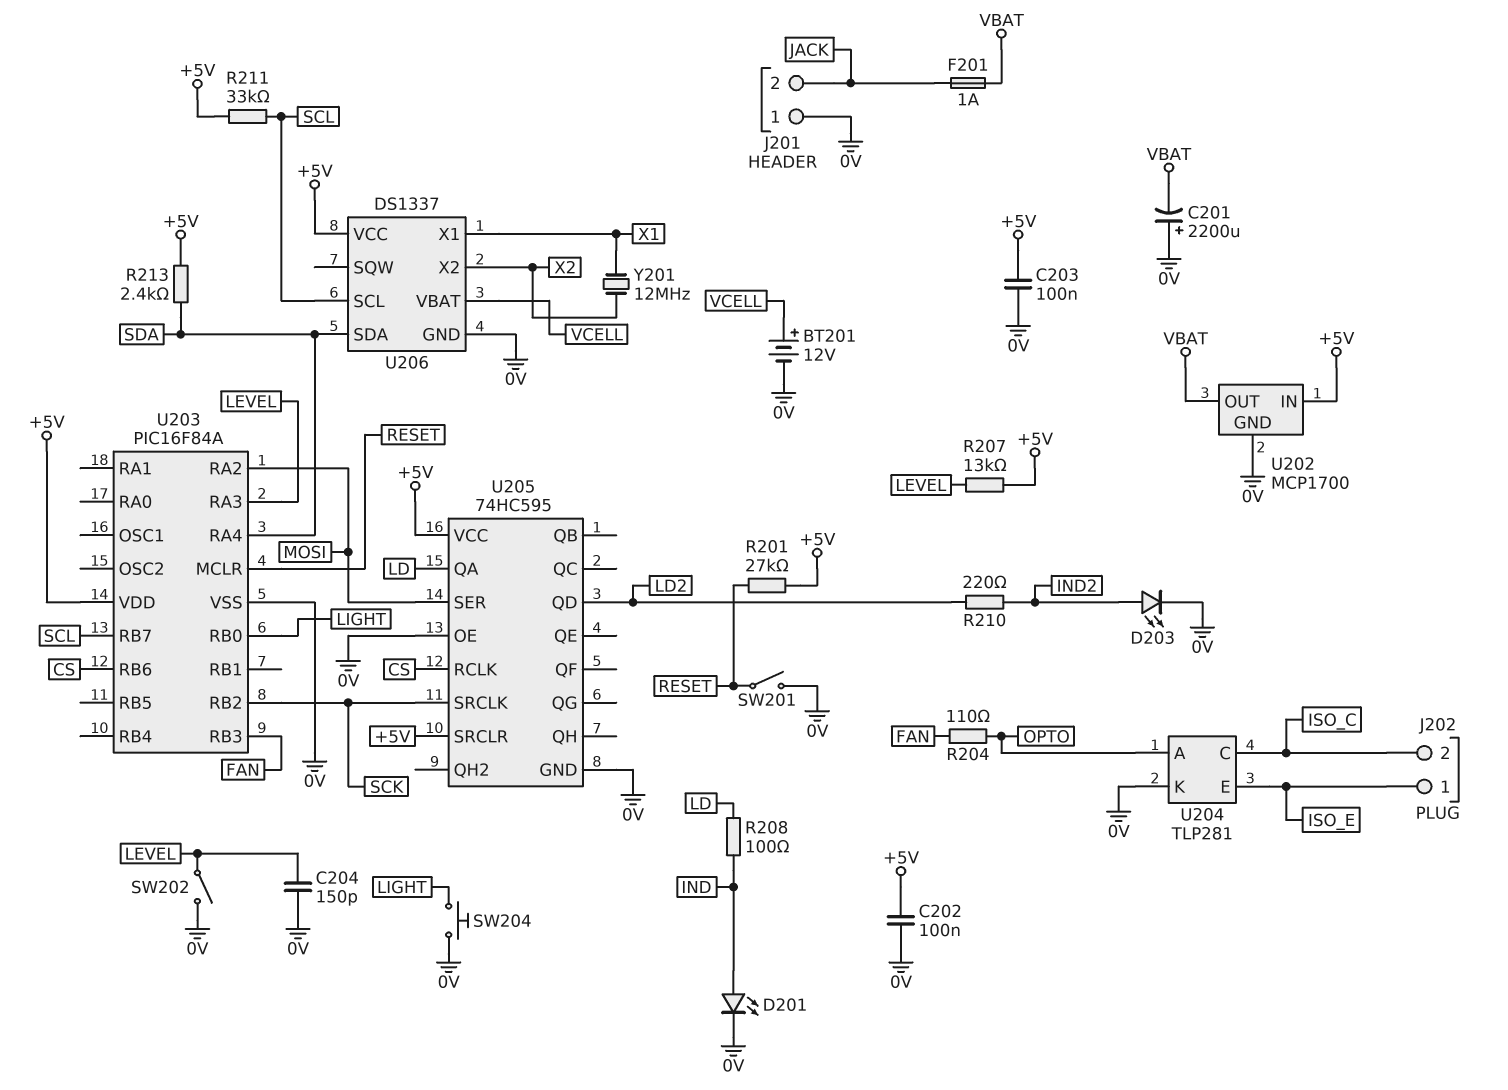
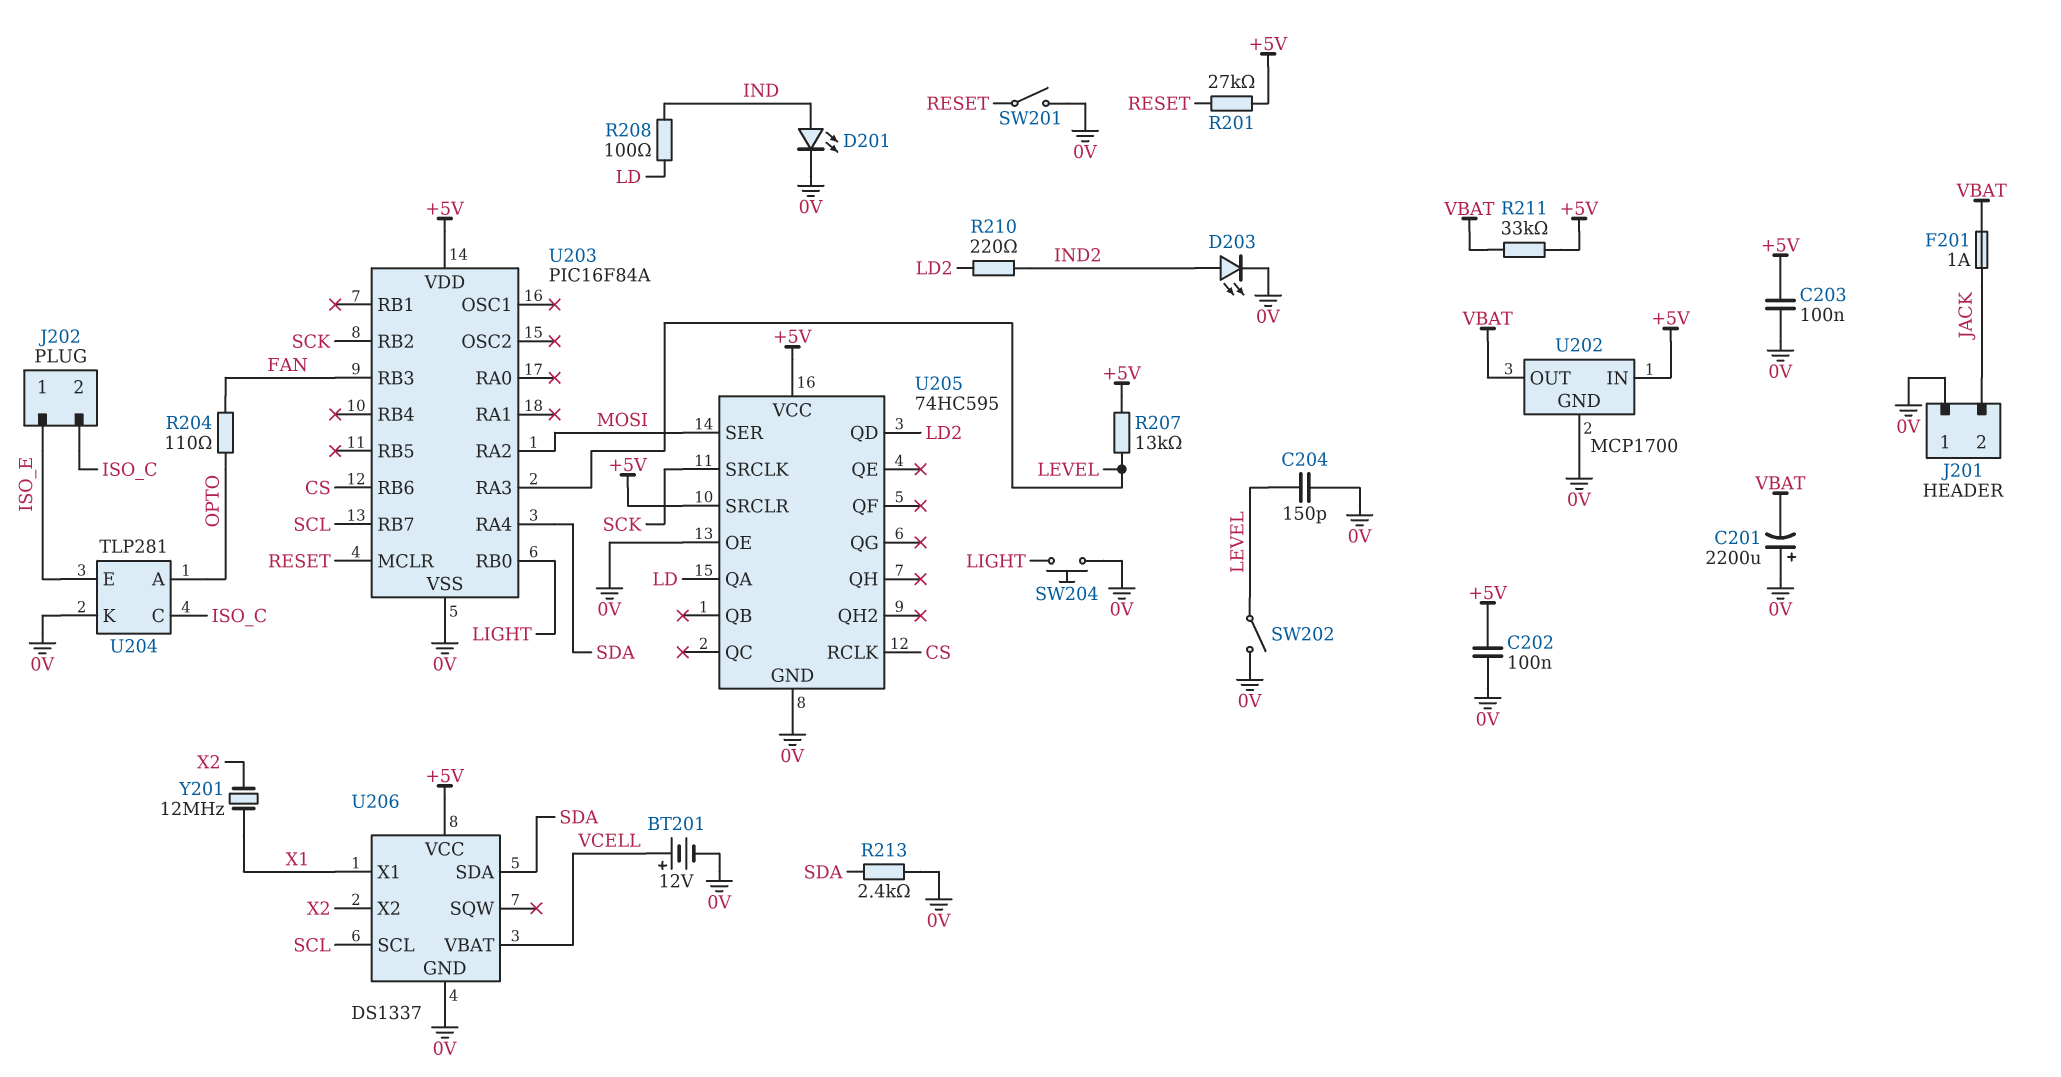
R211: 33k (+5V, SCL) -> 33k (+5V, VBAT)
R213: 2.4k (+5V, SDA) -> 2.4k (0V, SDA)

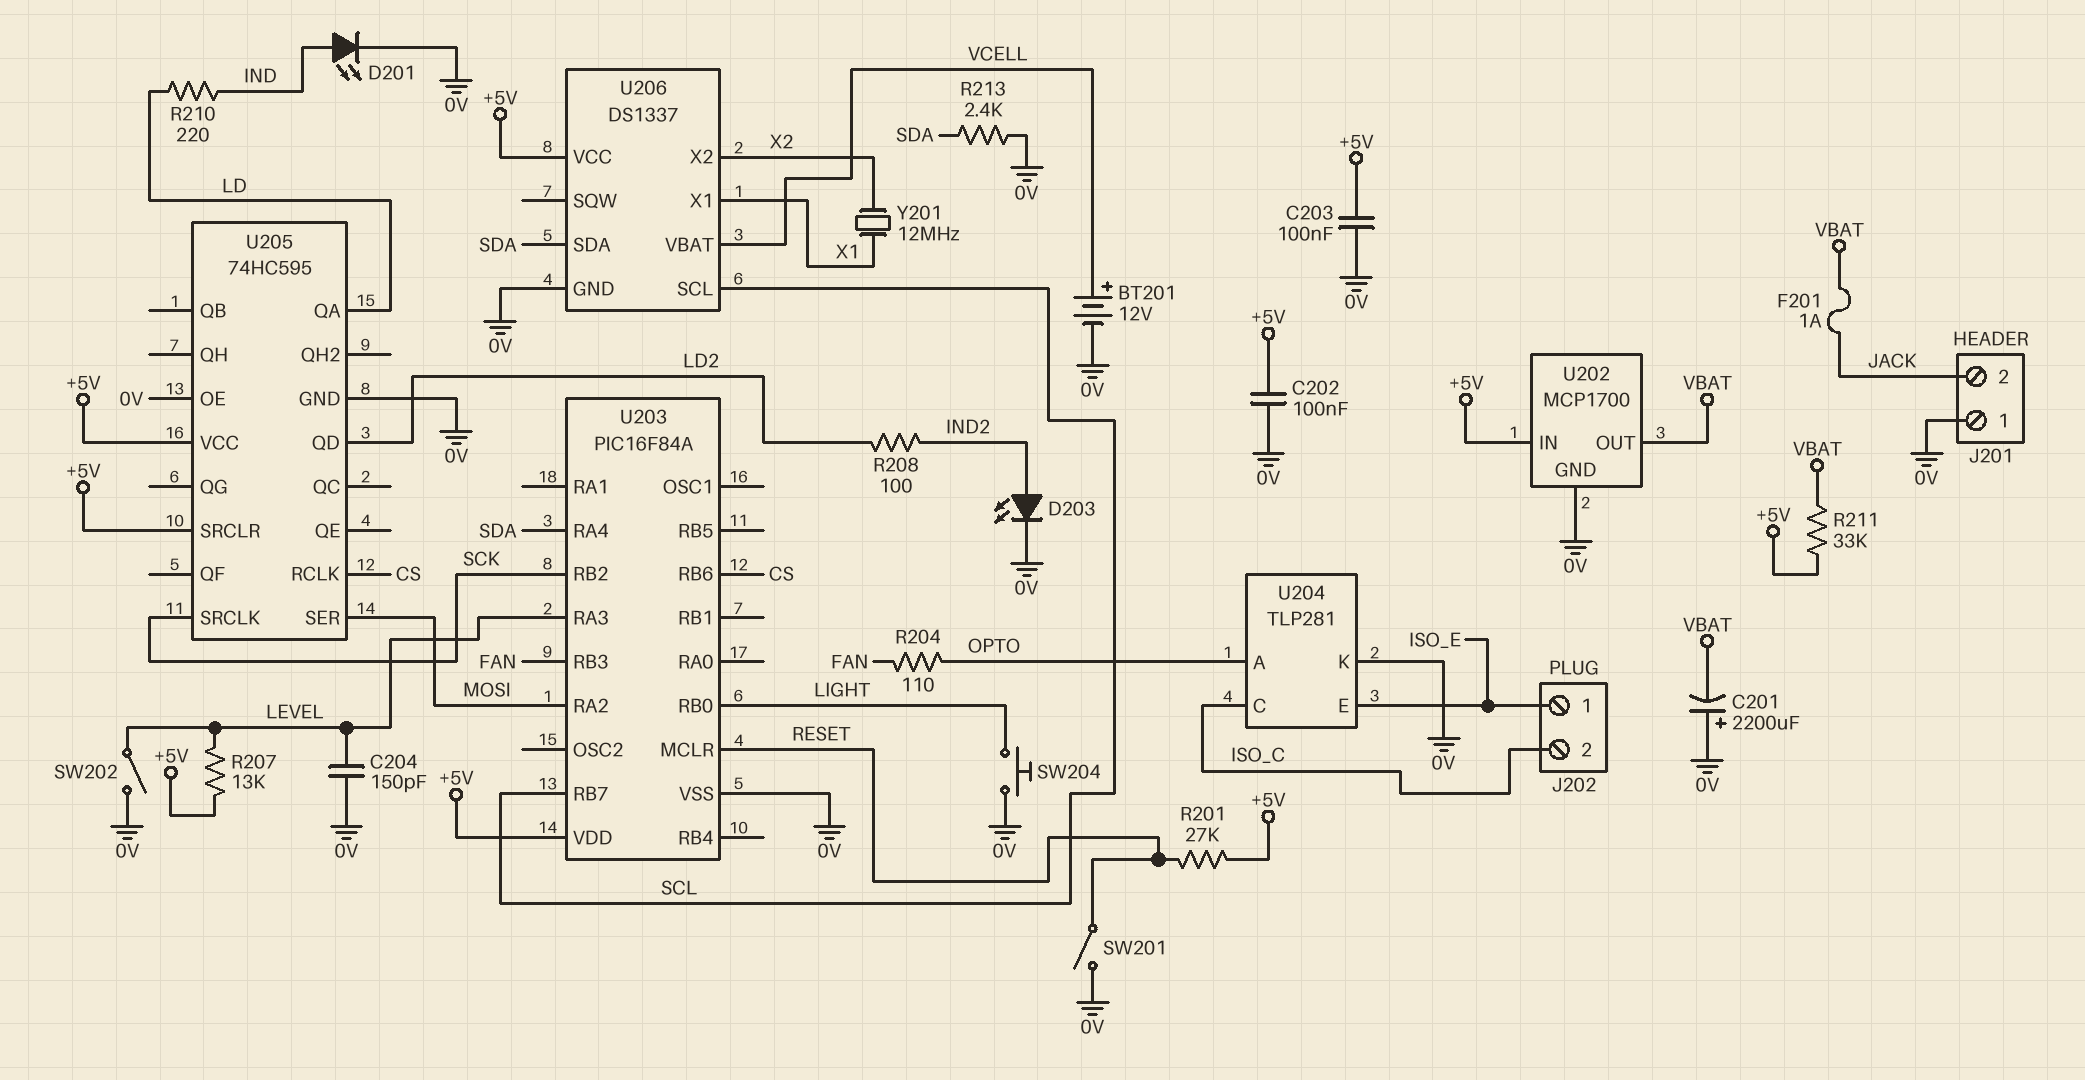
R208: 100 (IND, LD) -> 100 (IND2, LD2)
R210: 220 (IND2, LD2) -> 220 (IND, LD)

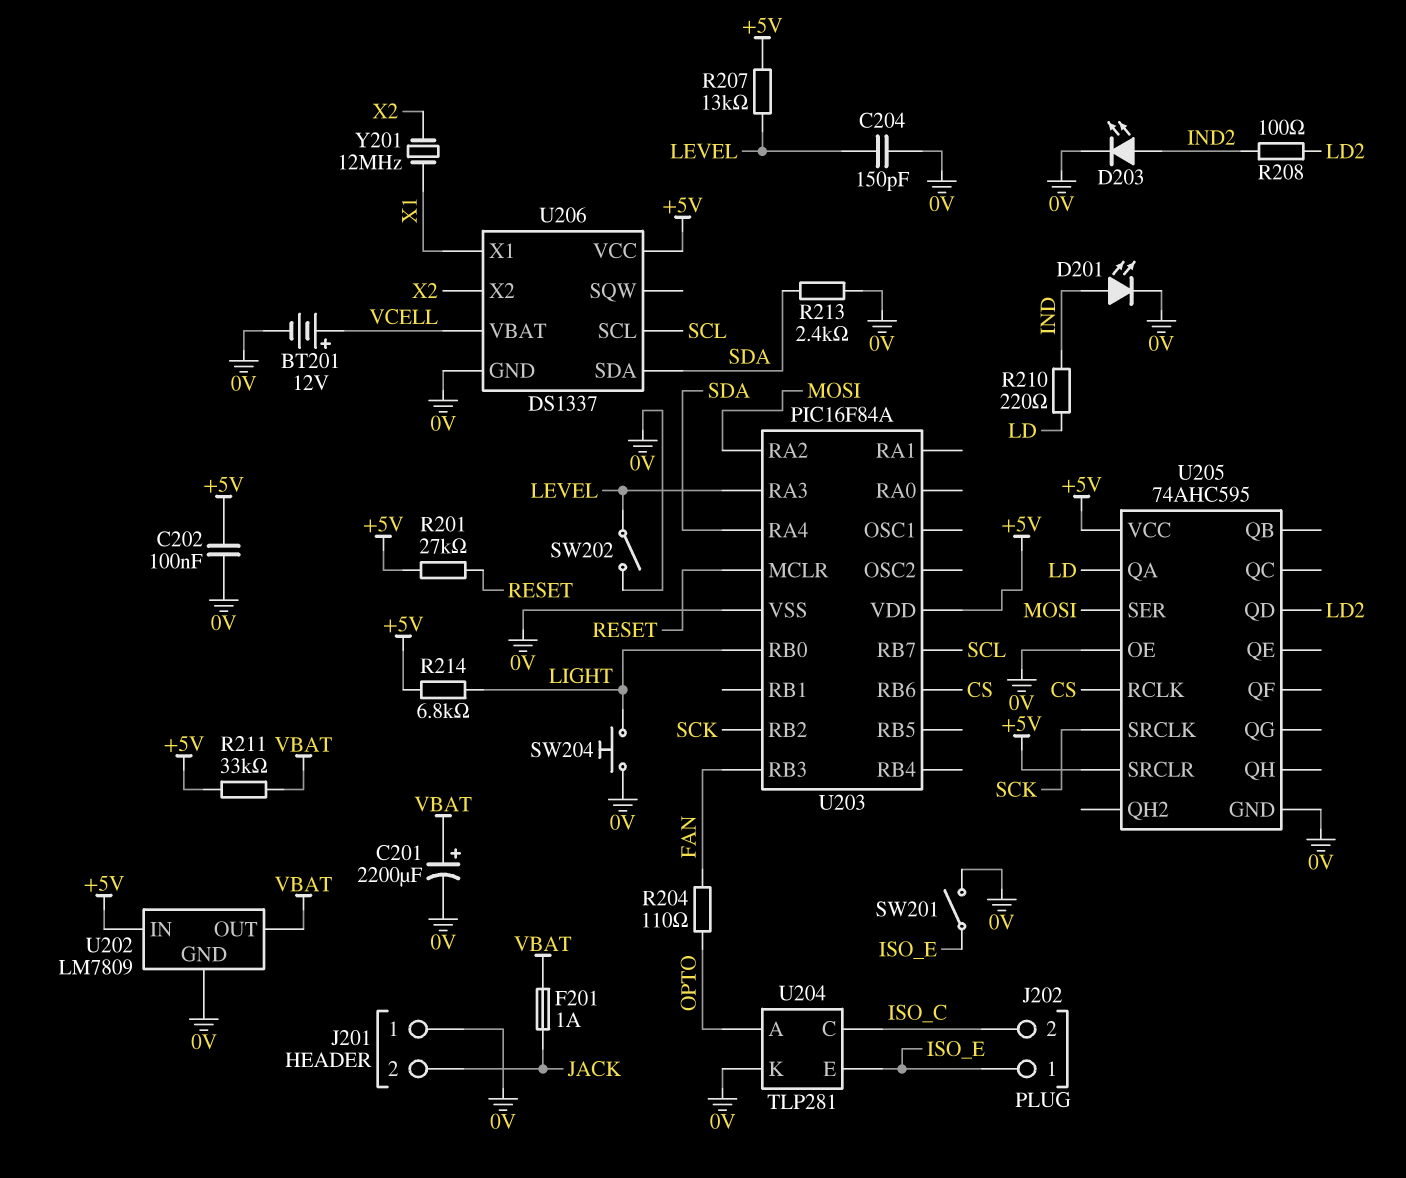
C201: 2200uF (plus 0V, minus VBAT) -> 2200uF (plus VBAT, minus 0V)
C203: 100nF (+5V, 0V) -> none
R214: none -> 6.8k (+5V, LIGHT)
SW201: switch (0V, RESET) -> switch (0V, ISO_E)
U202: MCP1700 -> LM7809
U205: 74HC595 -> 74AHC595

